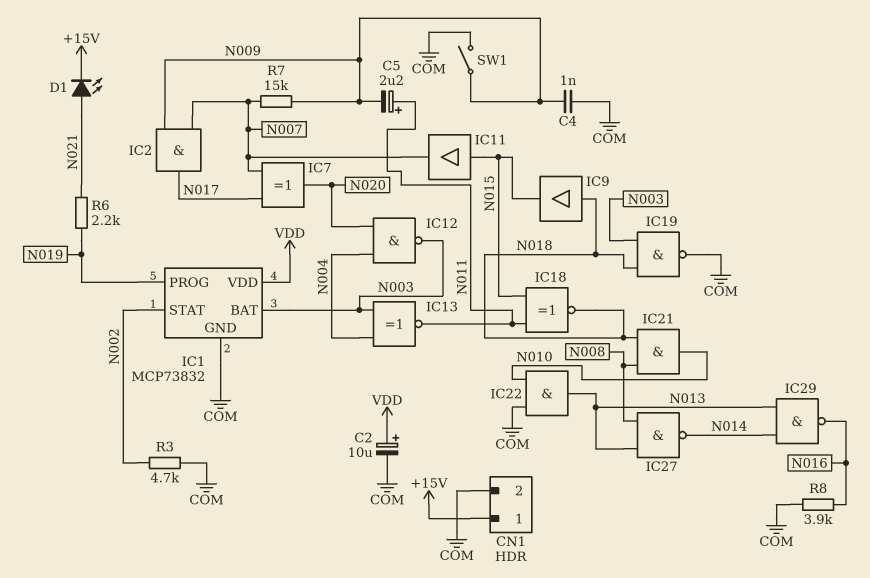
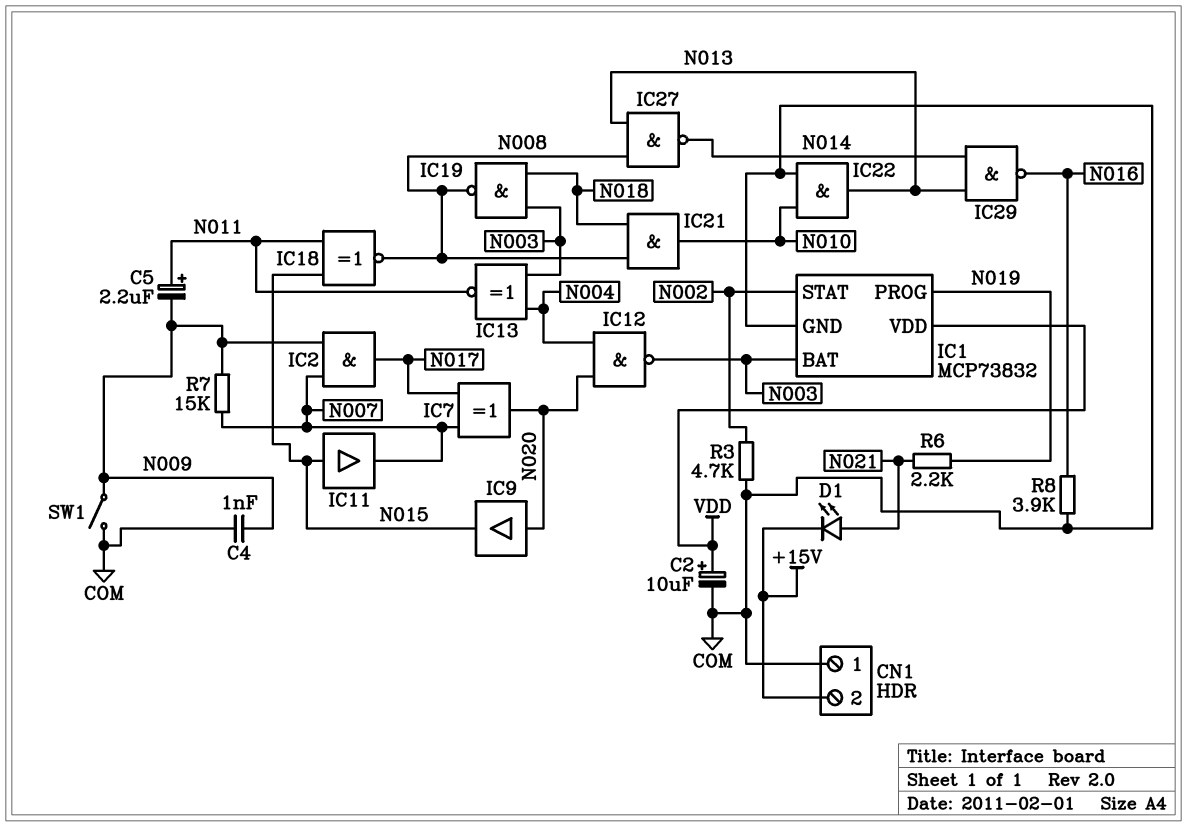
CN1 pin 1: +15V -> COM
CN1 pin 2: COM -> +15V
IC9: buffer (in N018, out N015) -> buffer (in N020, out N015)
IC18: XNOR (in N011, in N015, out N018) -> XNOR (in N011, in N015, out N008)
IC19: NAND (in N003, in N018, out COM) -> NAND (in N003, in N018, out N008)

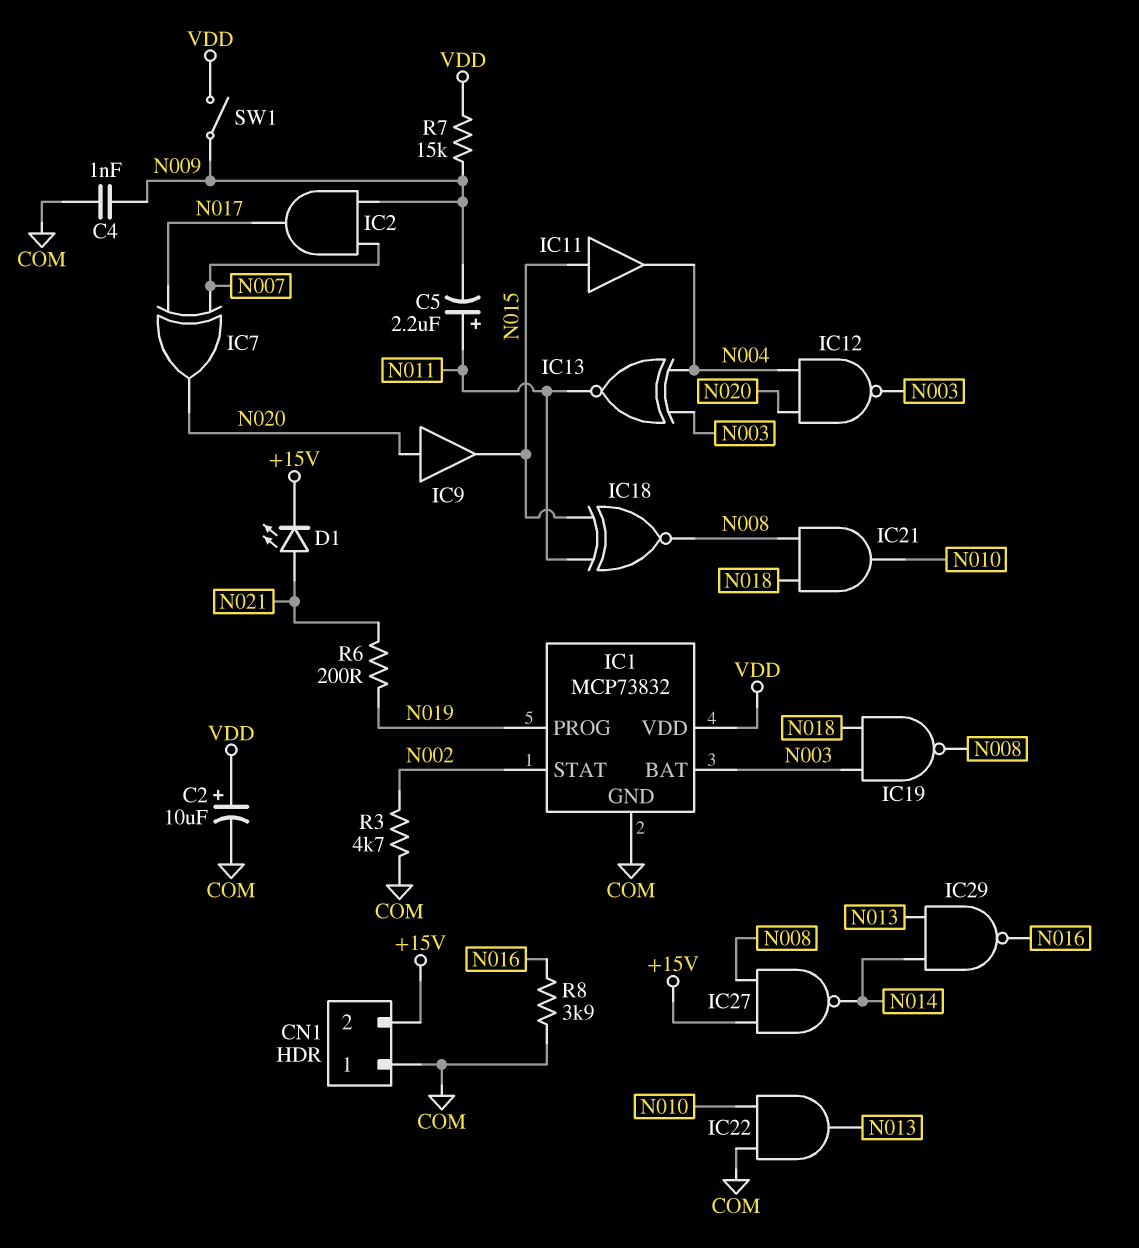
IC11: buffer (in N015, out N007) -> buffer (in N015, out N004)
IC27: NAND (in N008, in N013, out N014) -> NAND (in +15V, in N008, out N014)
R6: 2.2k (N019, N021) -> 200 (N019, N021)
R7: 15k (N007, N009) -> 15k (N009, VDD)
SW1: switch (COM, N009) -> switch (N009, VDD)

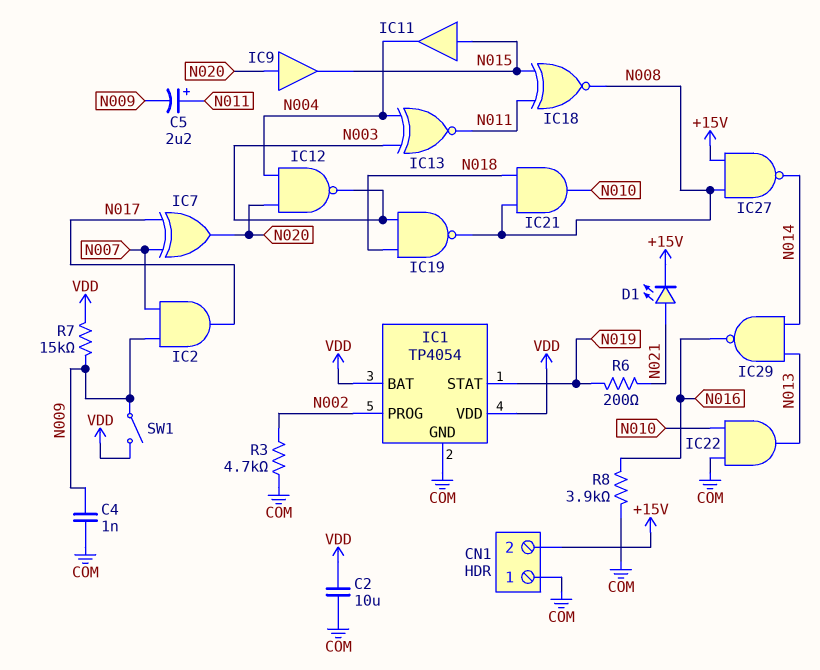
C2: 10uF (plus VDD, minus COM) -> 10uF (COM, VDD)
IC1: MCP73832 -> TP4054
IC1 pin BAT: N003 -> VDD
IC1 pin PROG: N019 -> N002
IC1 pin STAT: N002 -> N019

